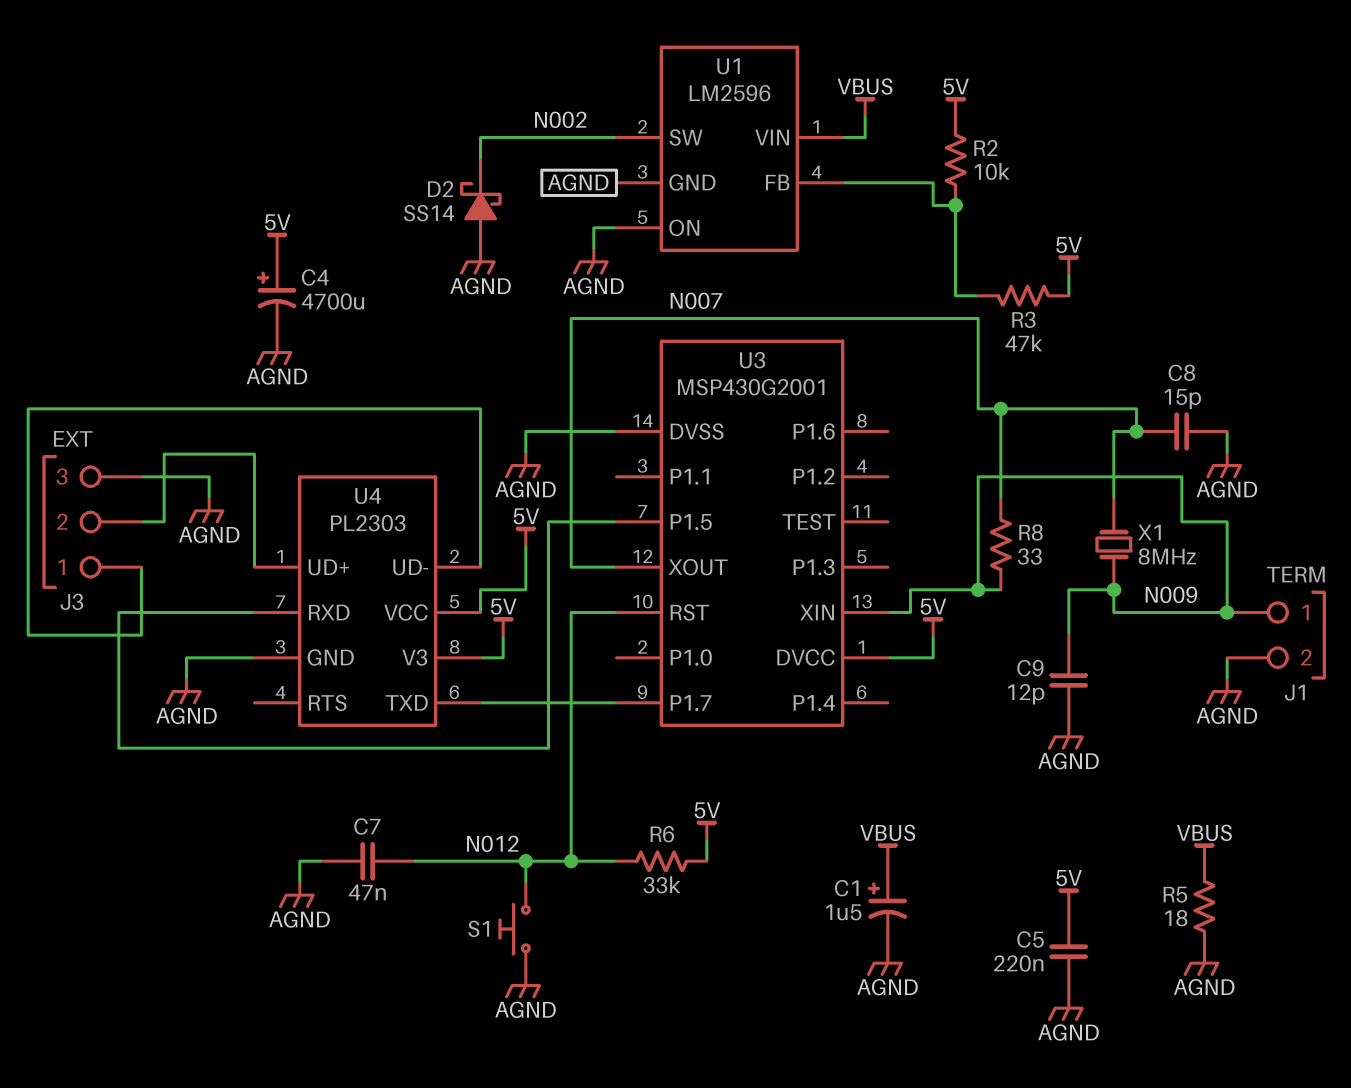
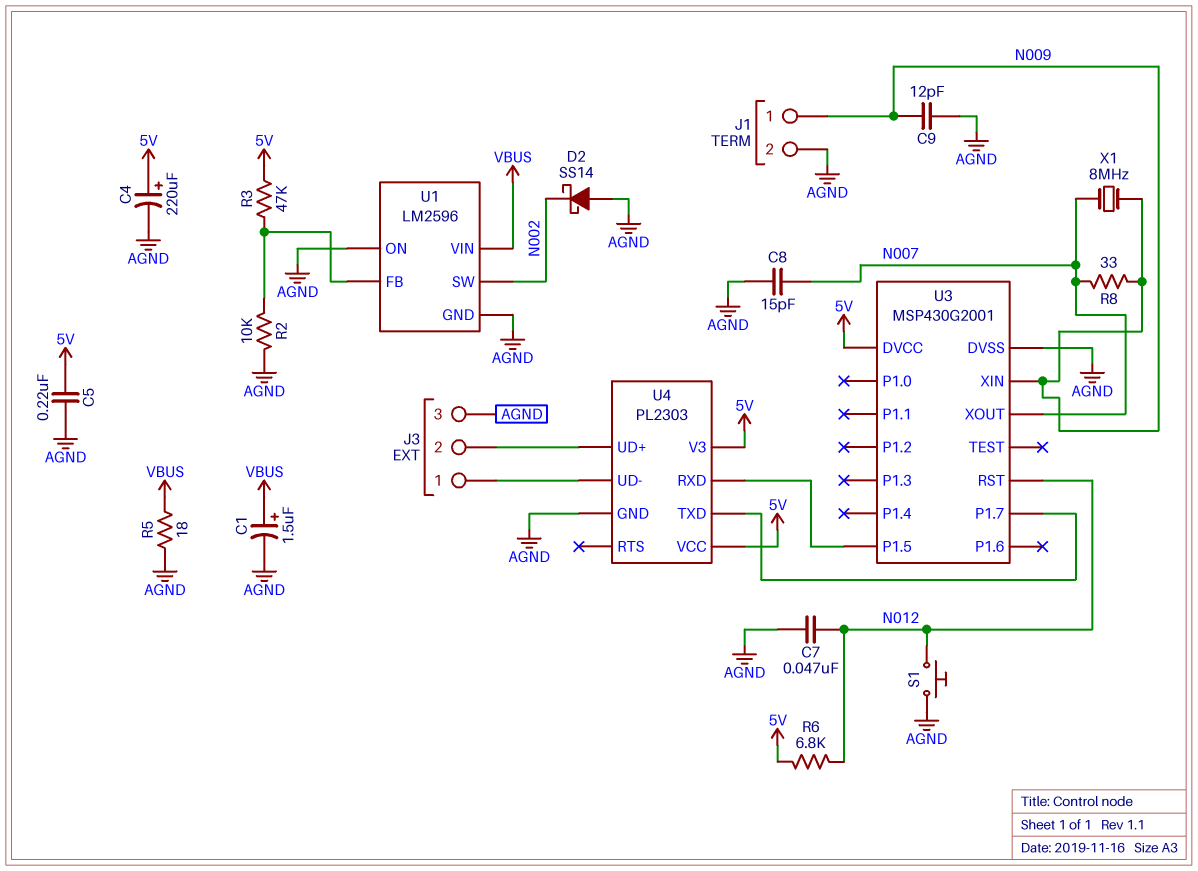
C4: 4700uF (plus 5V, minus AGND) -> 220uF (plus 5V, minus AGND)
R2: 10k (5V, U1/FB) -> 10k (AGND, U1/FB)
R6: 33k (5V, N012) -> 6.8k (5V, N012)

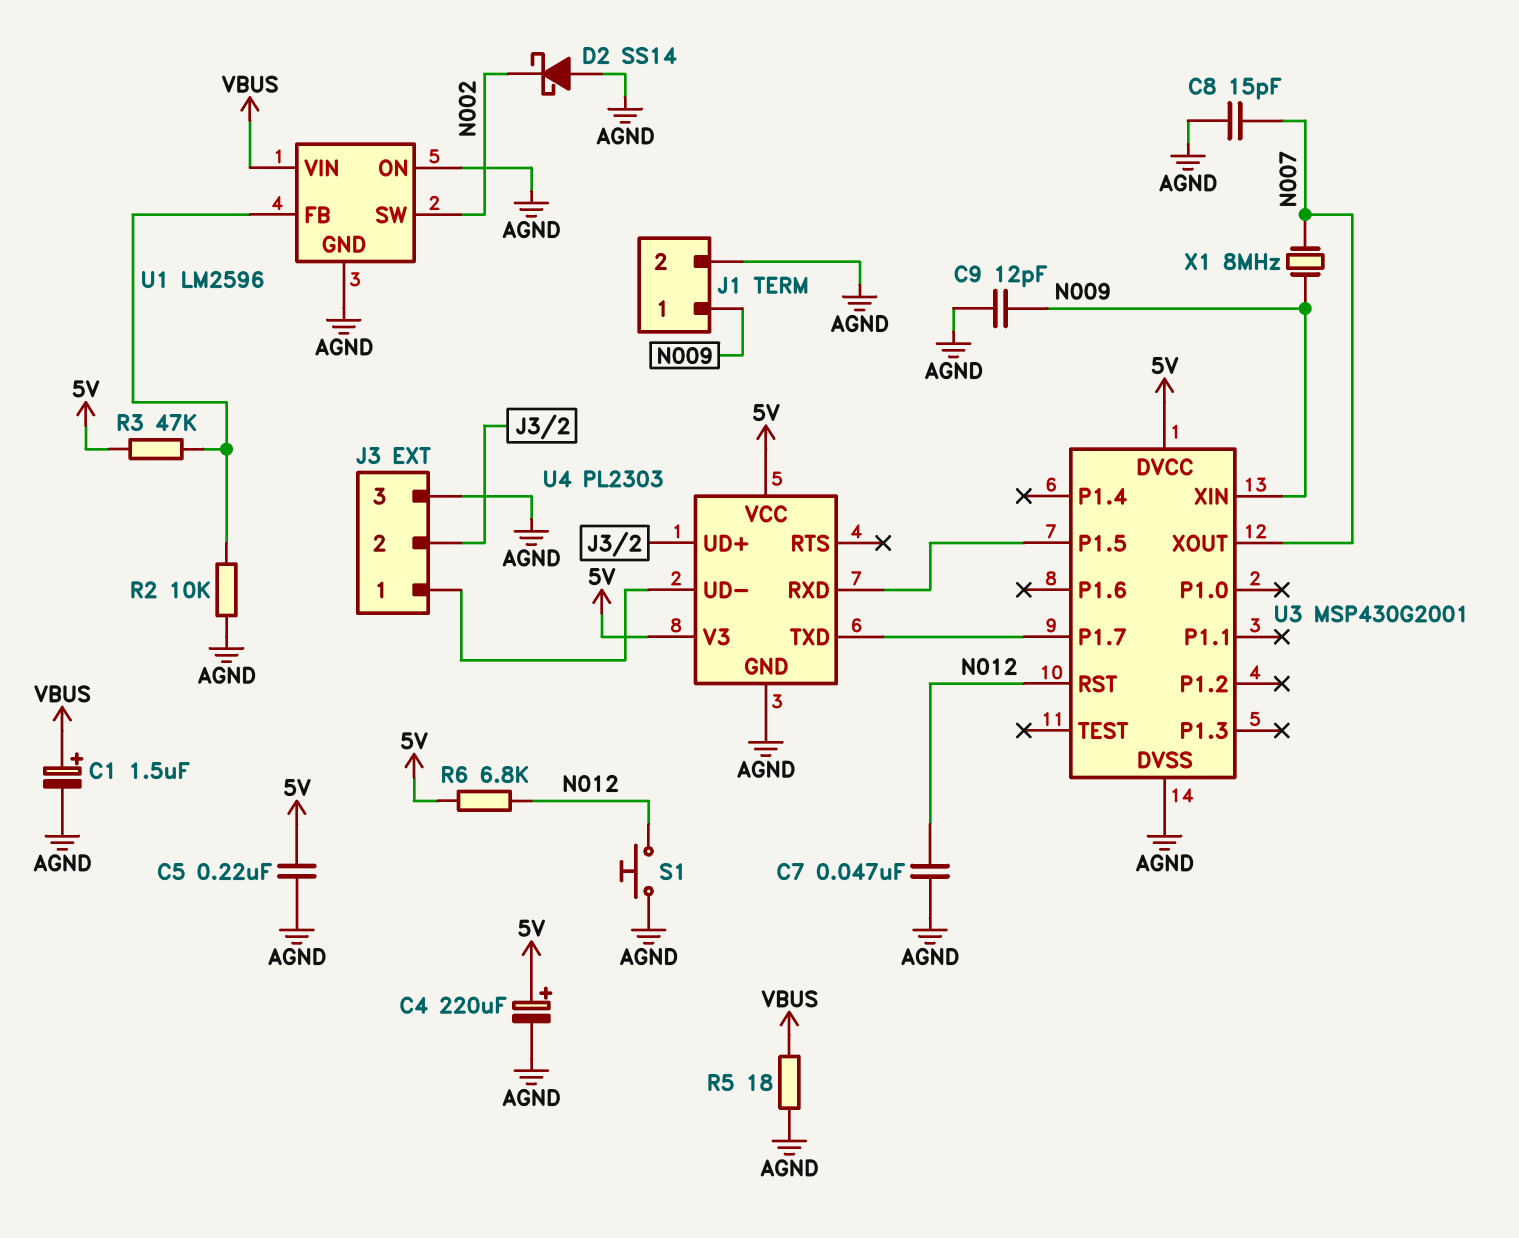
R8: 33 (N007, N009) -> none

